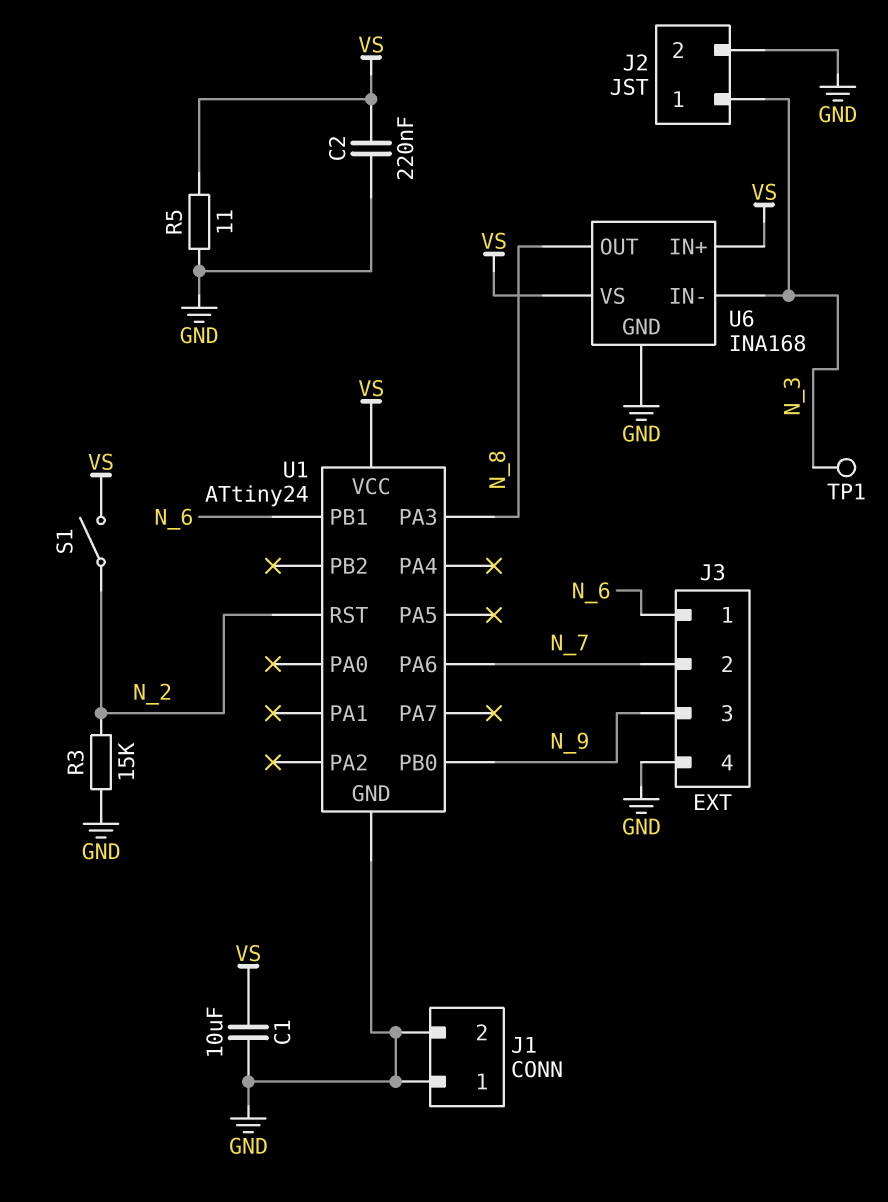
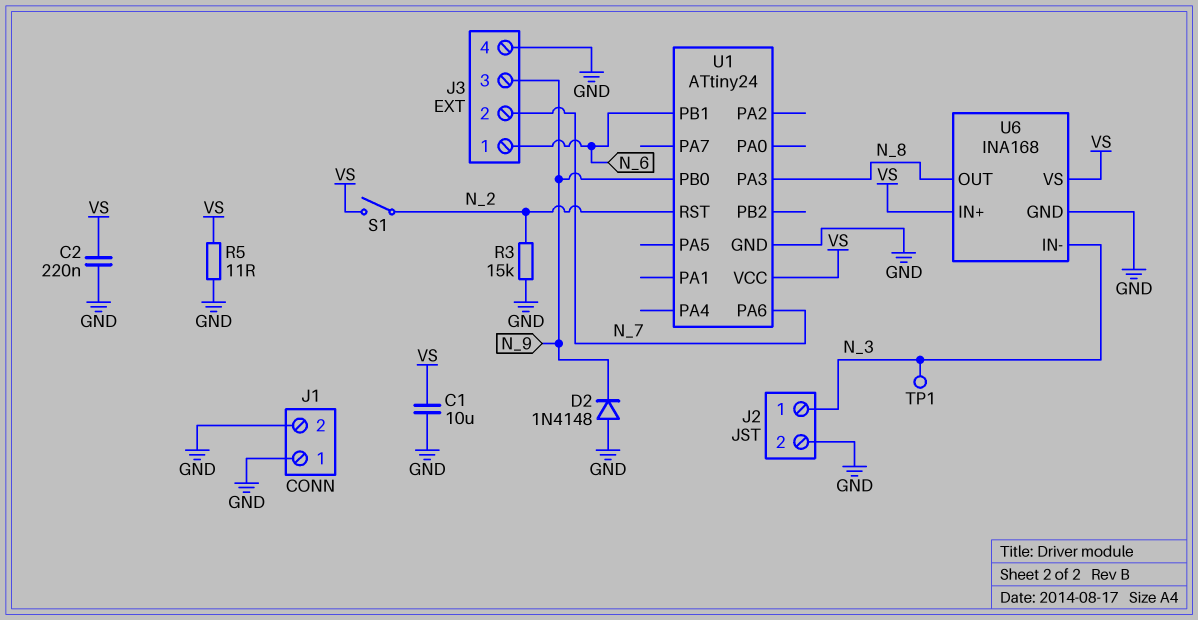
D2: none -> diode 1N4148 (A GND, K N_9)

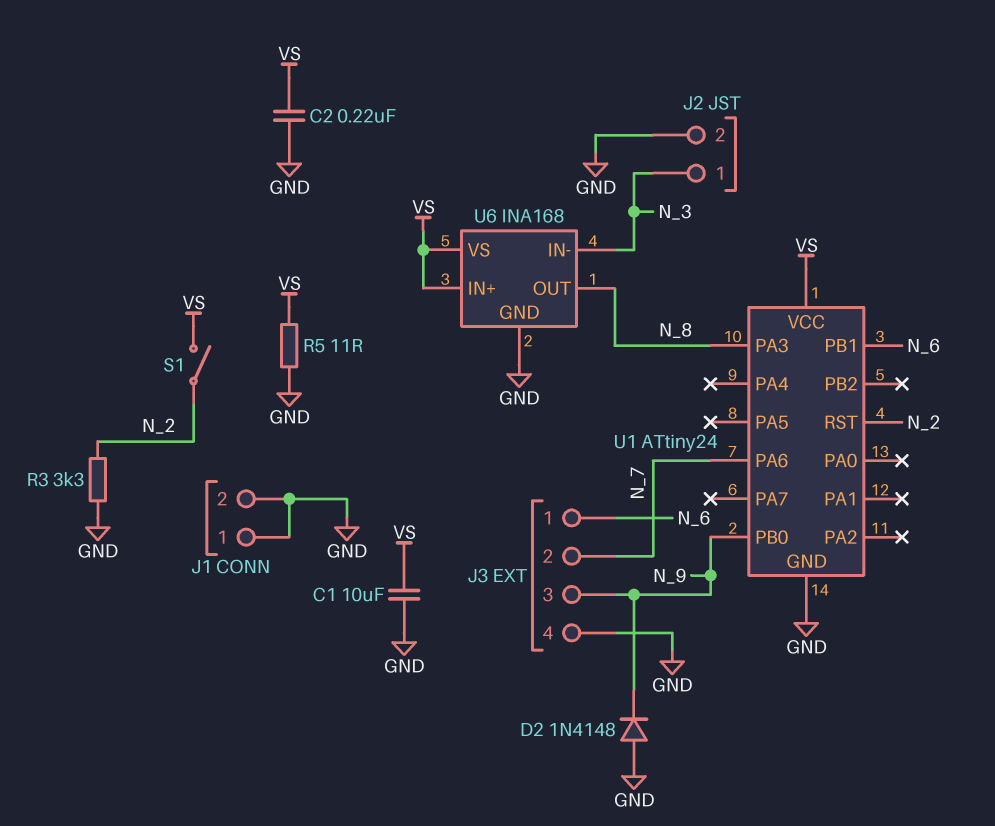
R3: 15k (GND, N_2) -> 3.3k (GND, N_2)
TP1: test point (N_3) -> none

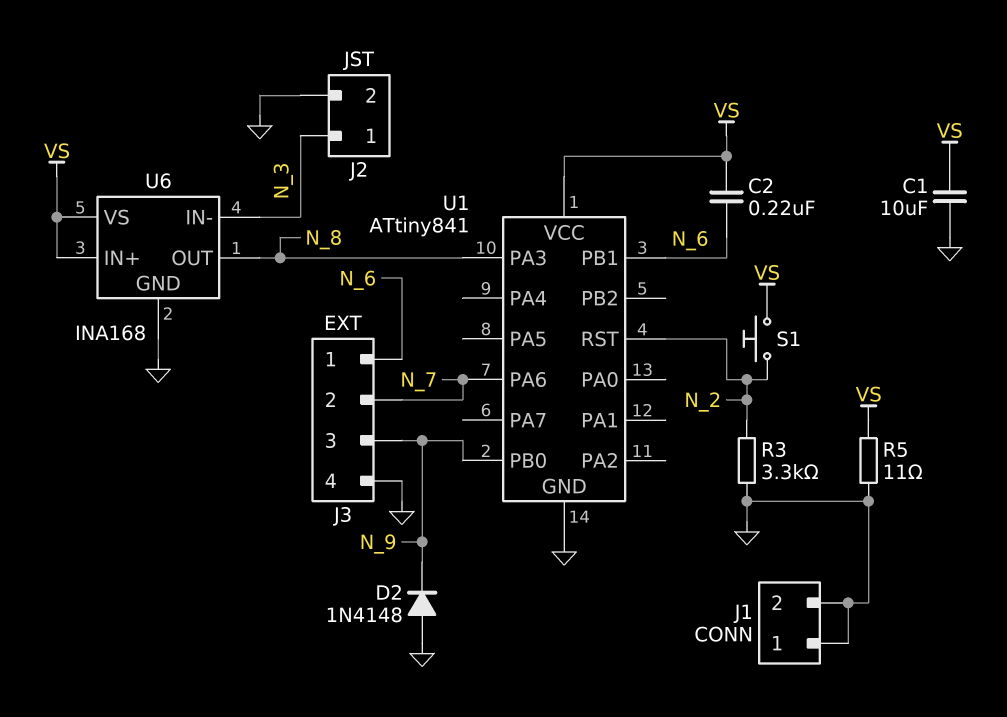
C2: 220nF (GND, VS) -> 220nF (N_6, VS)
S1: switch (N_2, VS) -> button (N_2, VS)
U1: ATtiny24 -> ATtiny841

